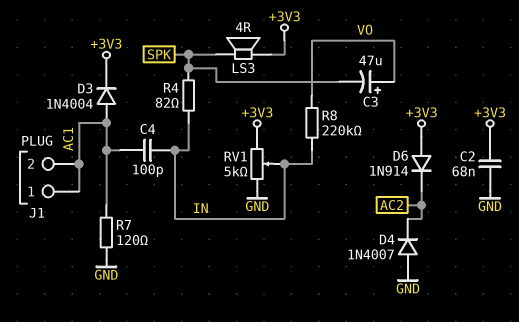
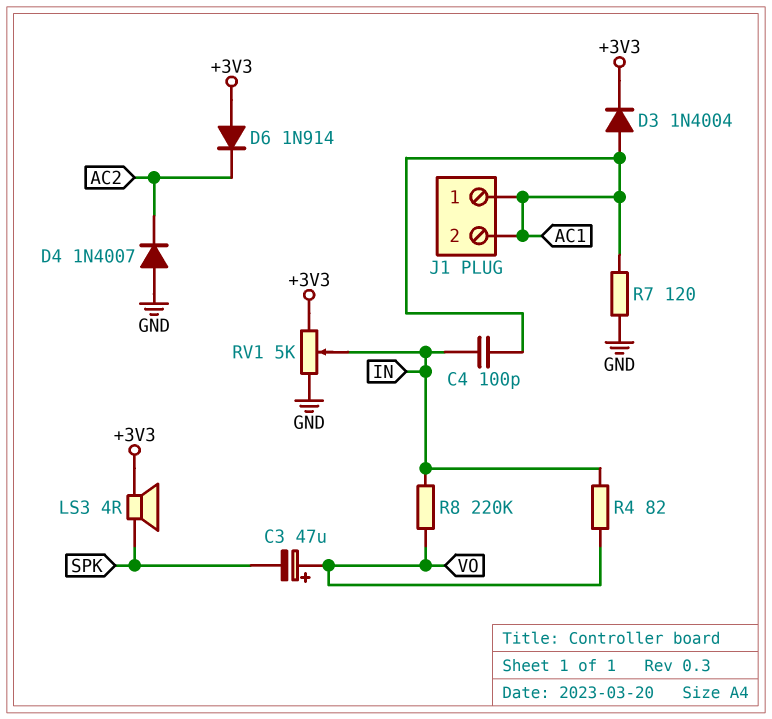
C2: 68nF (+3V3, GND) -> none
R4: 82 (IN, SPK) -> 82 (IN, VO)

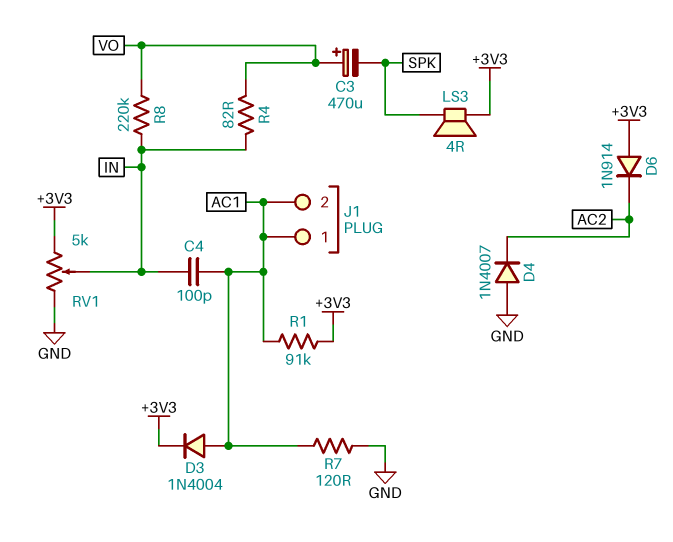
C3: 47uF (plus VO, minus SPK) -> 470uF (plus VO, minus SPK)
R1: none -> 91k (+3V3, AC1)

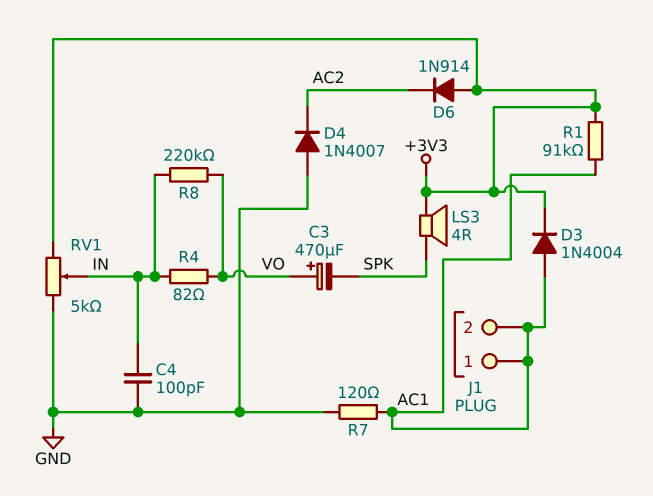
C4: 100pF (AC1, IN) -> 100pF (GND, IN)

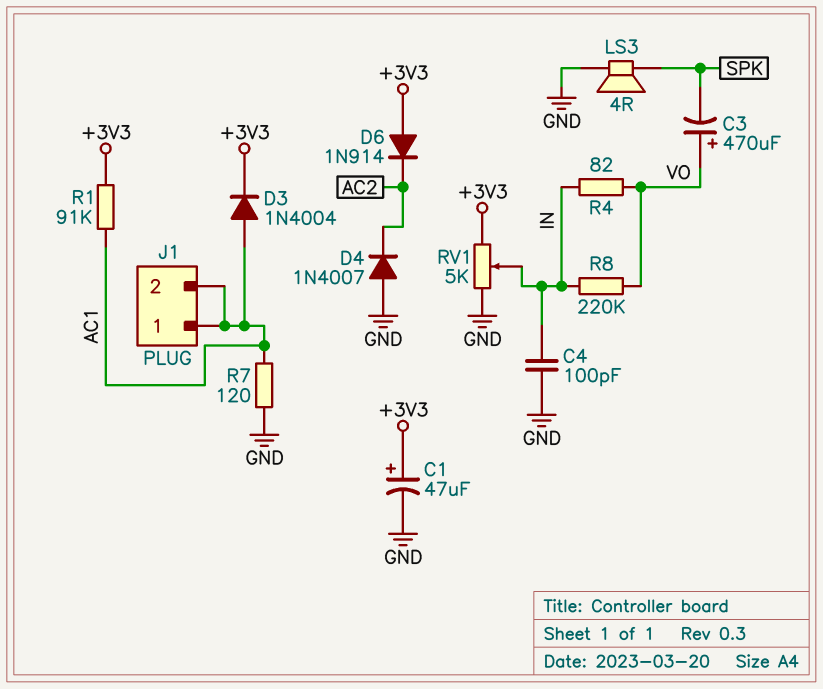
C1: none -> 47uF (plus +3V3, minus GND)
LS3: speaker 4R (+3V3, SPK) -> speaker 4R (GND, SPK)

